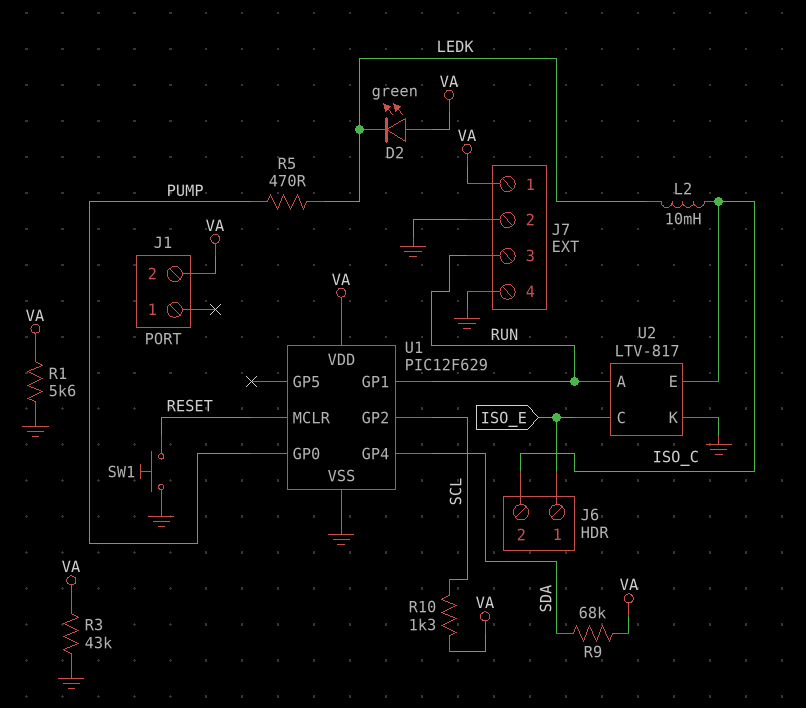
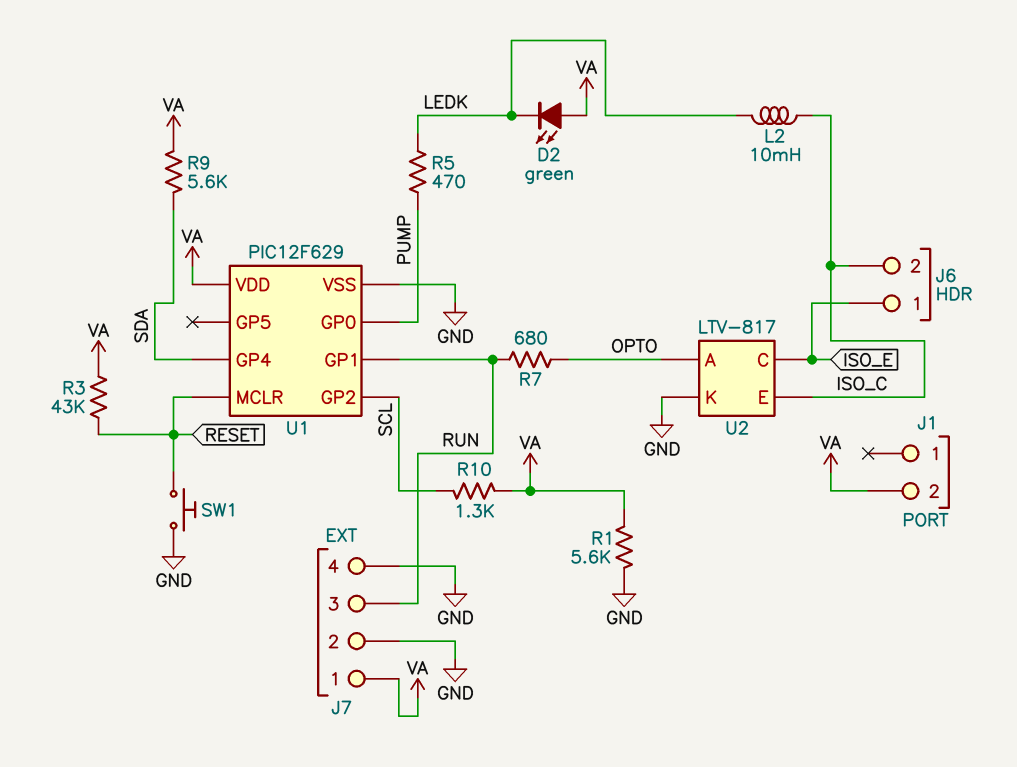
R3: 43k (GND, VA) -> 43k (RESET, VA)
R7: none -> 680 (OPTO, RUN)
R9: 68k (SDA, VA) -> 5.6k (SDA, VA)
U2 pin A: RUN -> OPTO

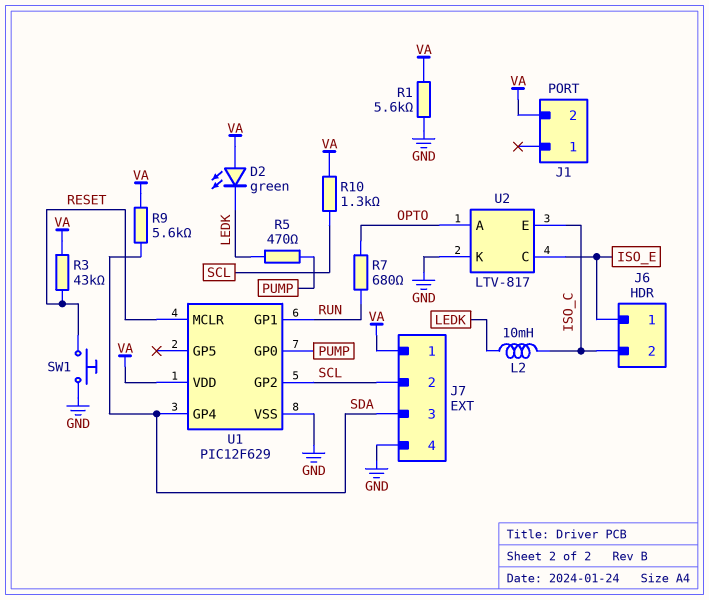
J7 pin 2: GND -> SCL
J7 pin 3: RUN -> SDA

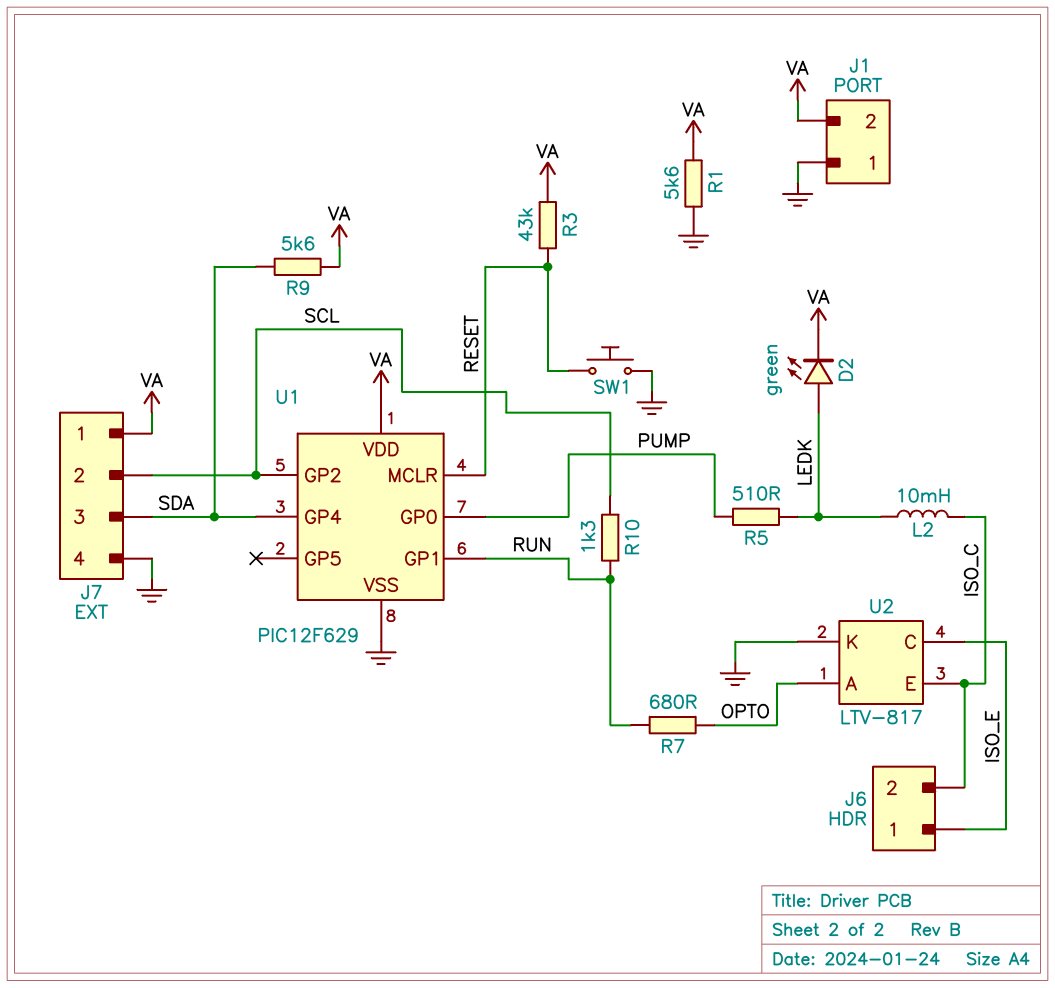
D2: LED green (A VA, K LEDK) -> LED green (A LEDK, K VA)
J1 pin 1: none -> GND
R5: 470 (LEDK, PUMP) -> 510 (LEDK, PUMP)
R10: 1.3k (SCL, VA) -> 1.3k (RUN, SCL)

